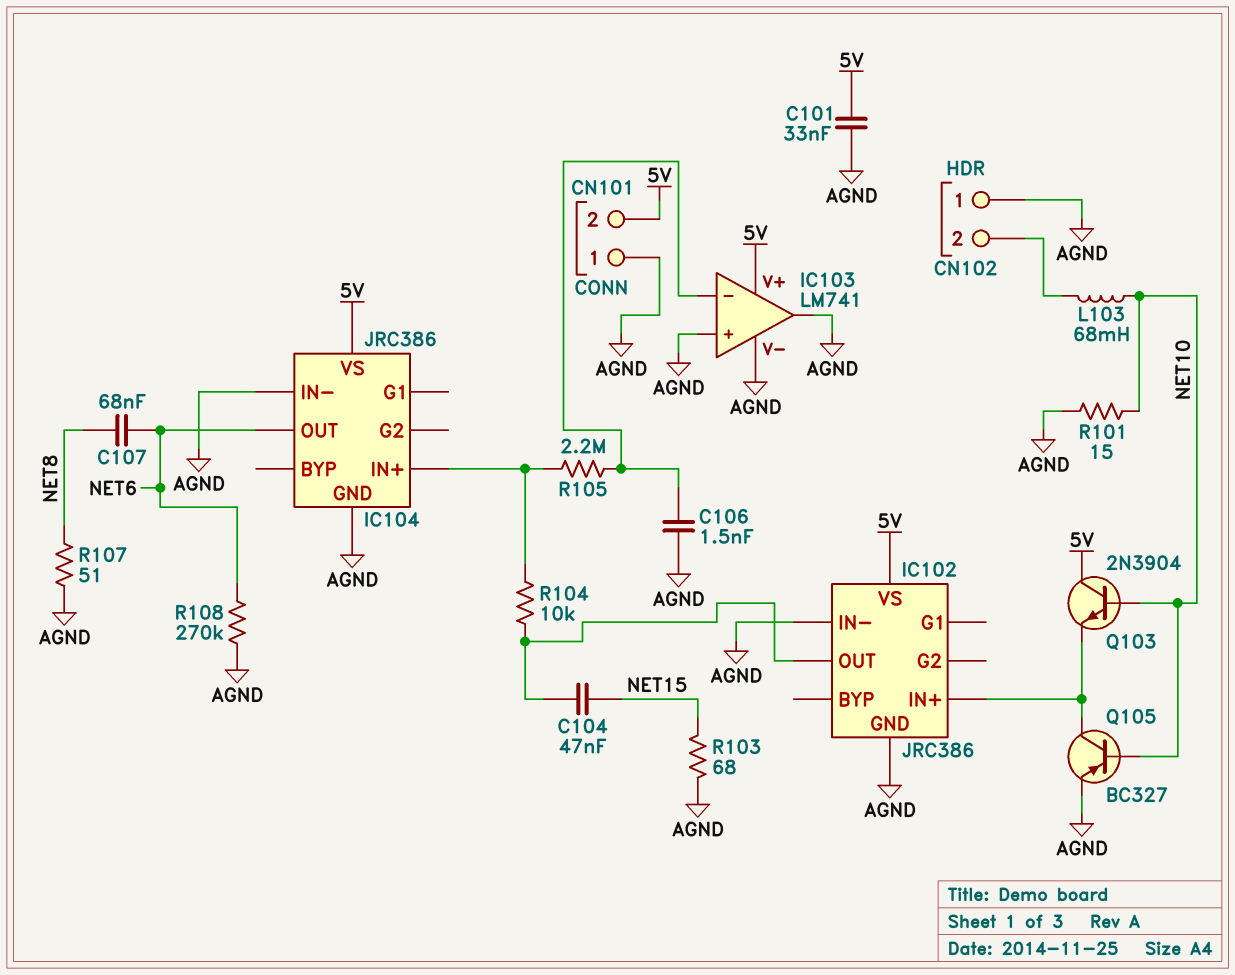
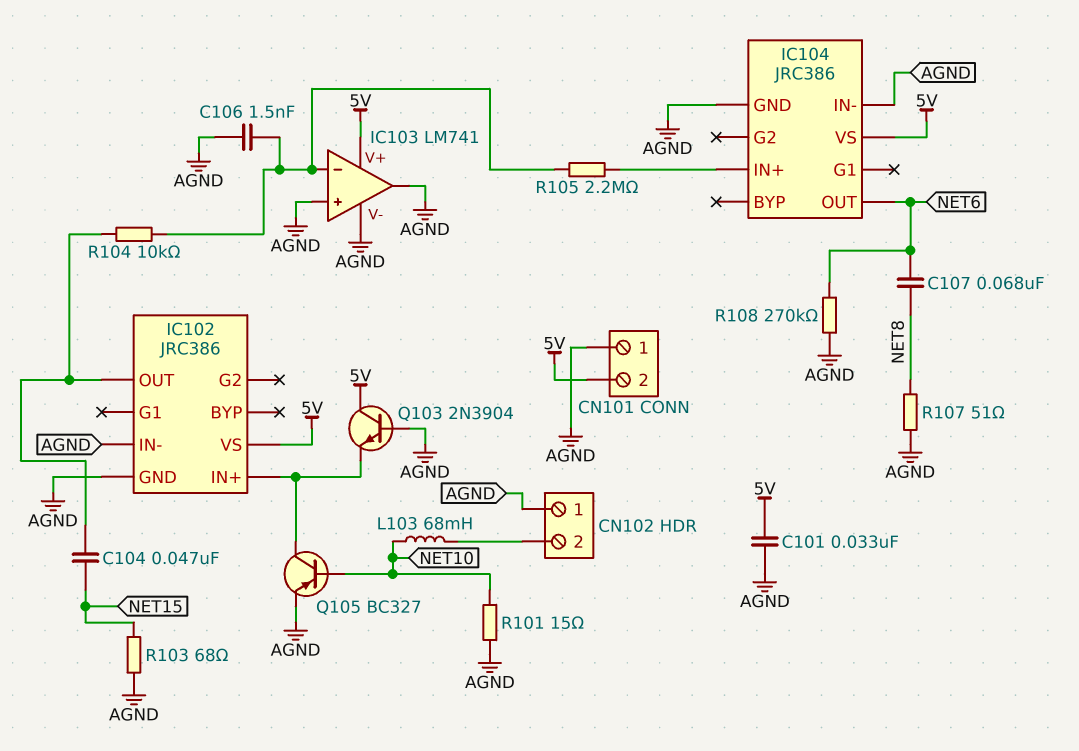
Q103: NPN 2N3904 (B NET10, C 5V, E IC102/IN+) -> NPN 2N3904 (B AGND, C 5V, E IC102/IN+)
R104: 10k (IC102/OUT, IC104/IN+) -> 10k (IC102/OUT, IC103/in-)

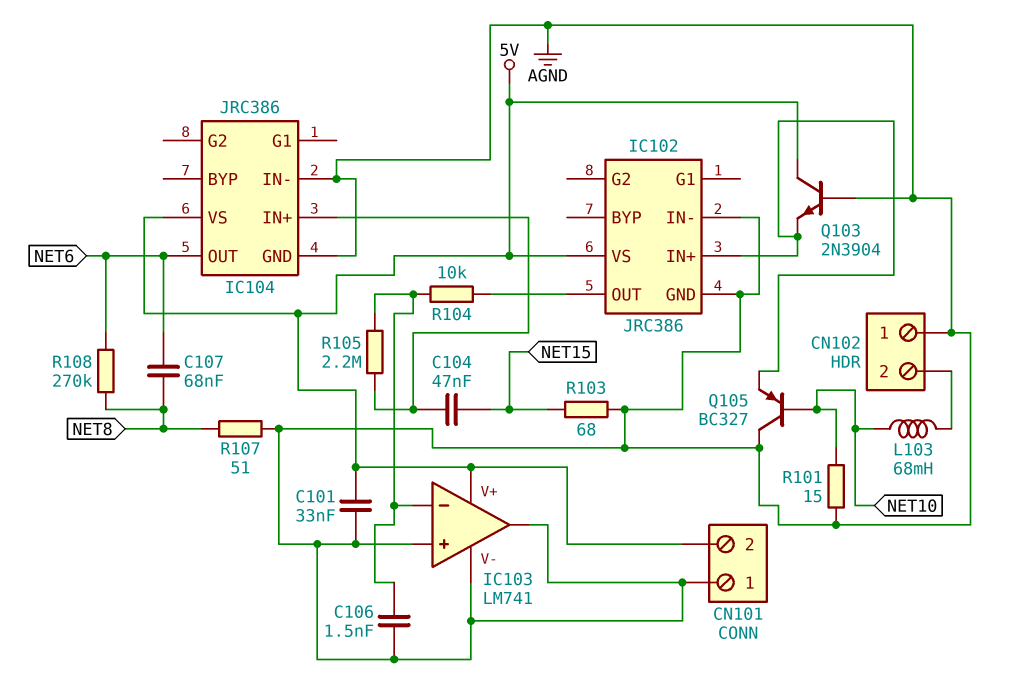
C104: 47nF (IC102/OUT, NET15) -> 47nF (IC104/IN+, NET15)
Q105: PNP BC327 (B NET10, C IC102/IN+, E AGND) -> PNP BC327 (B NET10, C AGND, E IC102/IN+)
R108: 270k (AGND, NET6) -> 270k (NET6, NET8)

